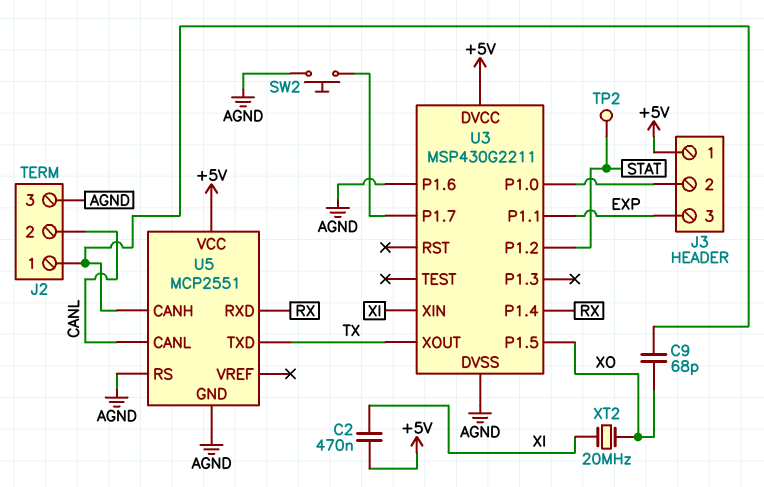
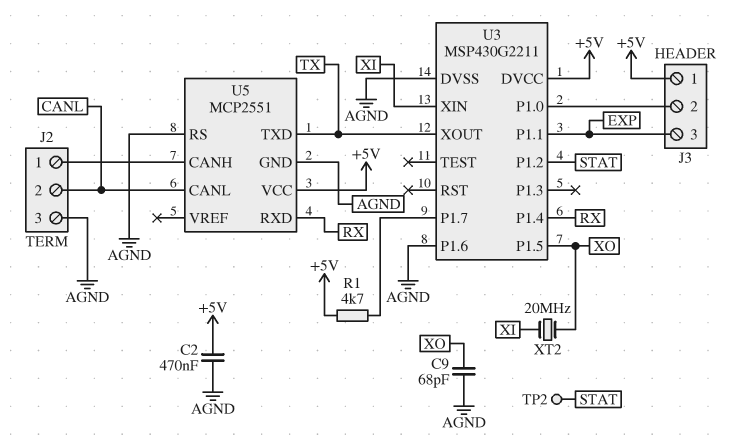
C2: 470nF (+5V, XI) -> 470nF (+5V, AGND)
C9: 68pF (J2/1, XO) -> 68pF (AGND, XO)
R1: none -> 4.7k (+5V, U3/P1.7)
SW2: button (AGND, U3/P1.7) -> none

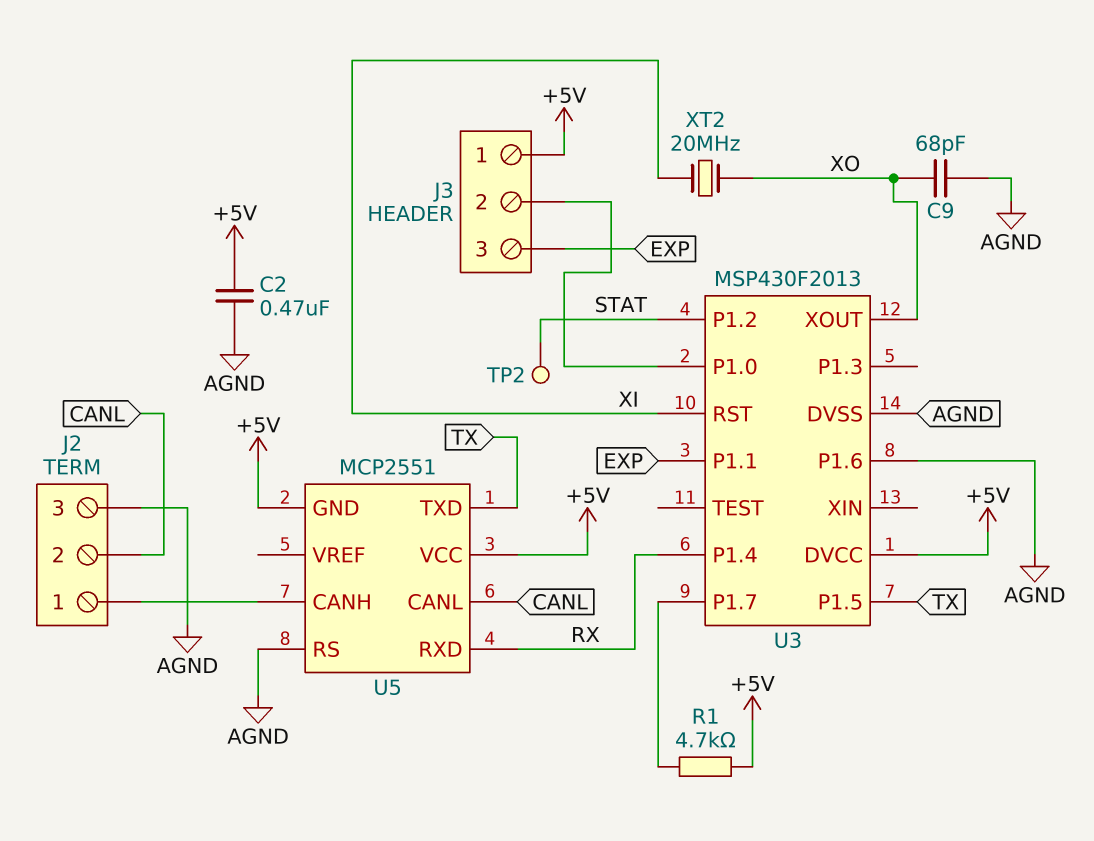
U3: MSP430G2211 -> MSP430F2013
U3 pin P1.5: XO -> TX
U3 pin RST: none -> XI
U3 pin XIN: XI -> none
U3 pin XOUT: TX -> XO
U5 pin GND: AGND -> +5V

